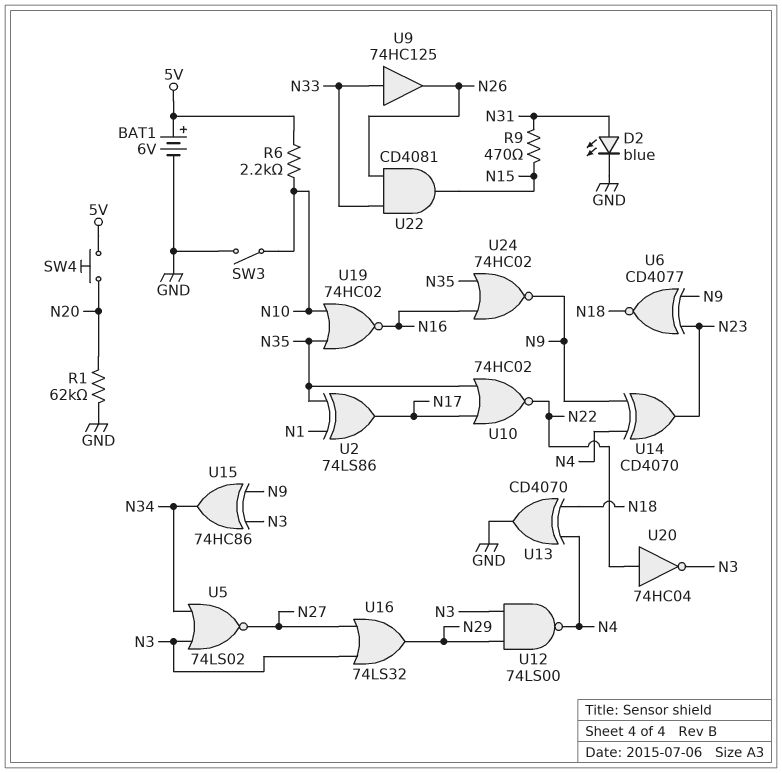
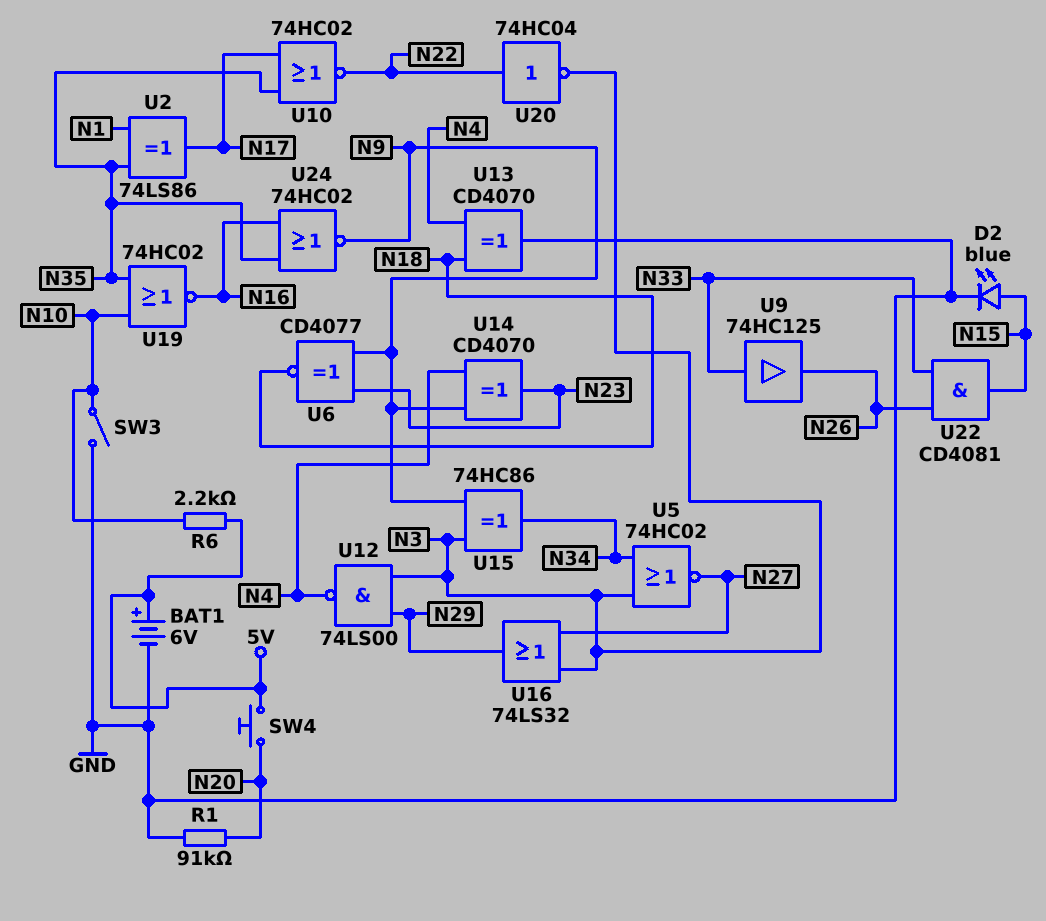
D2: LED blue (A N31, K GND) -> LED blue (A N15, K GND)
R1: 62k (GND, N20) -> 91k (GND, N20)
R9: 470 (N15, N31) -> none
U5: NOR 74LS02 (in N3, in N34, out N27) -> NOR 74HC02 (in N3, in N34, out N27)

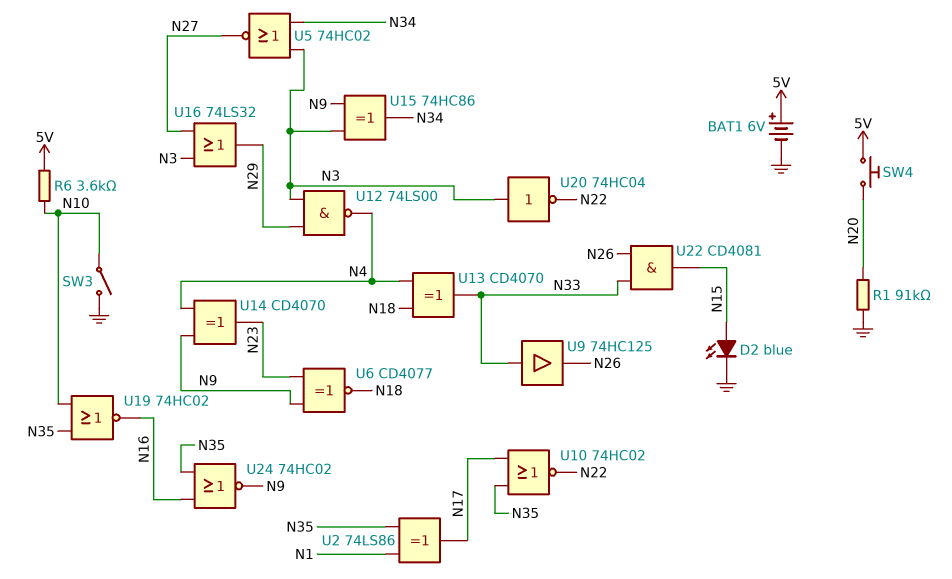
R6: 2.2k (5V, N10) -> 3.6k (5V, N10)
U13: XOR CD4070 (in N4, in N18, out GND) -> XOR CD4070 (in N4, in N18, out N33)
U20: NOT 74HC04 (in N22, out N3) -> NOT 74HC04 (in N3, out N22)

